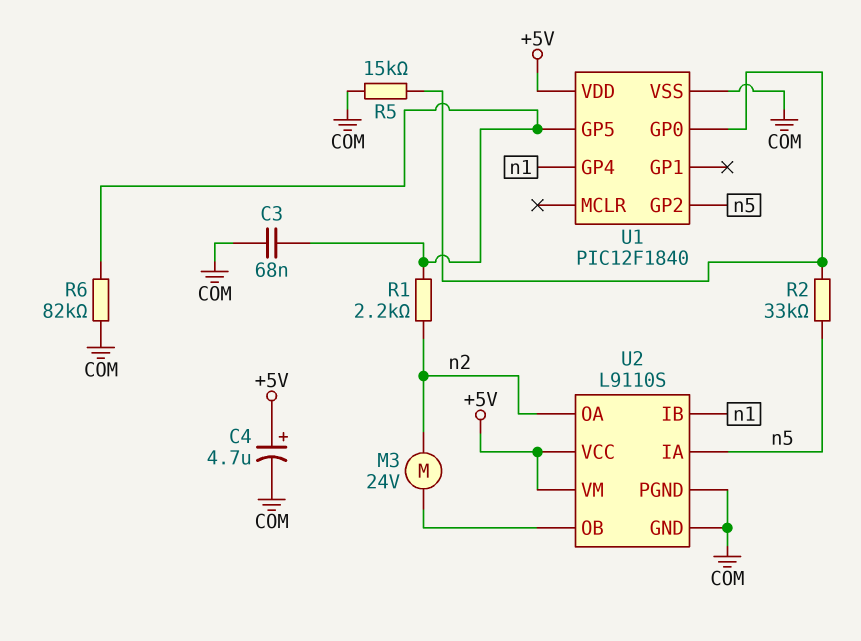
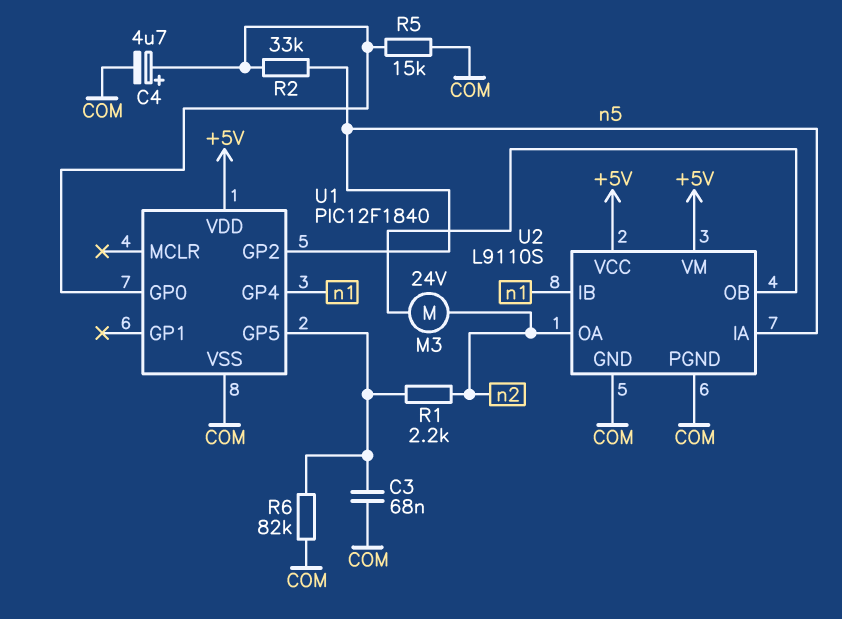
C4: 4.7uF (plus +5V, minus COM) -> 4.7uF (plus U1/GP0, minus COM)

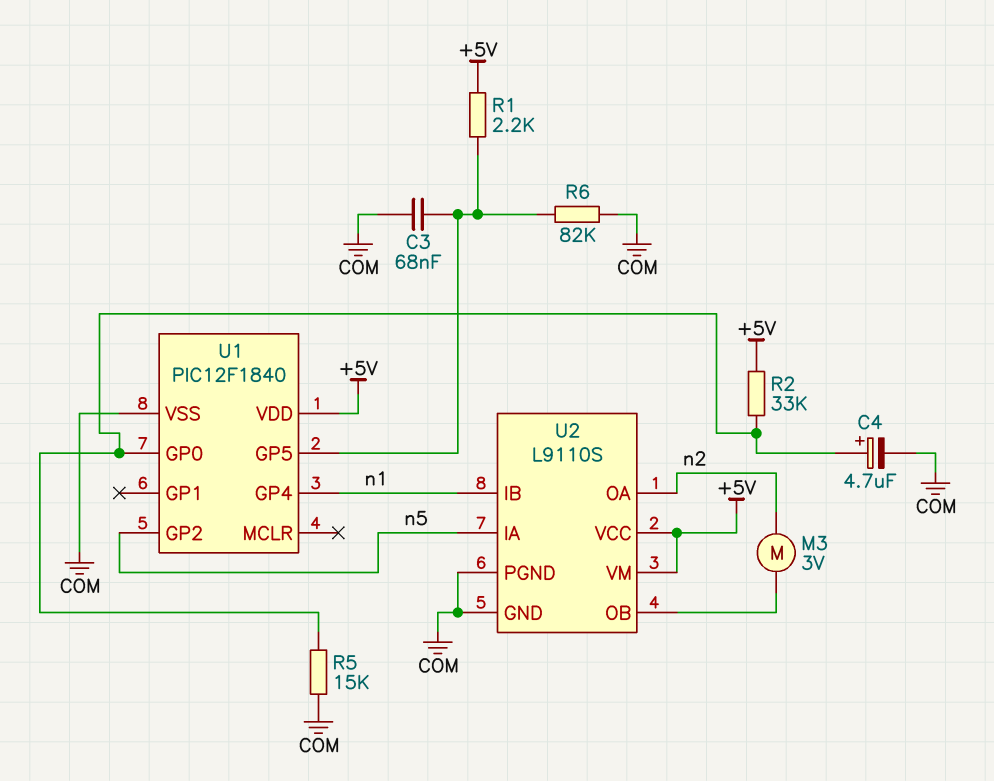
M3: motor 24V (U2/OB, n2) -> motor 3V (U2/OB, n2)
R1: 2.2k (U1/GP5, n2) -> 2.2k (+5V, U1/GP5)
R2: 33k (U1/GP0, n5) -> 33k (+5V, U1/GP0)

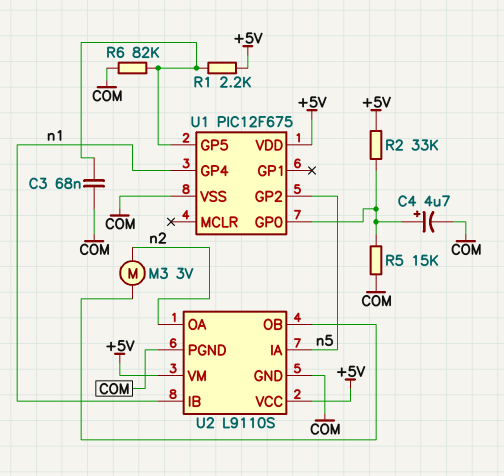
U1: PIC12F1840 -> PIC12F675

